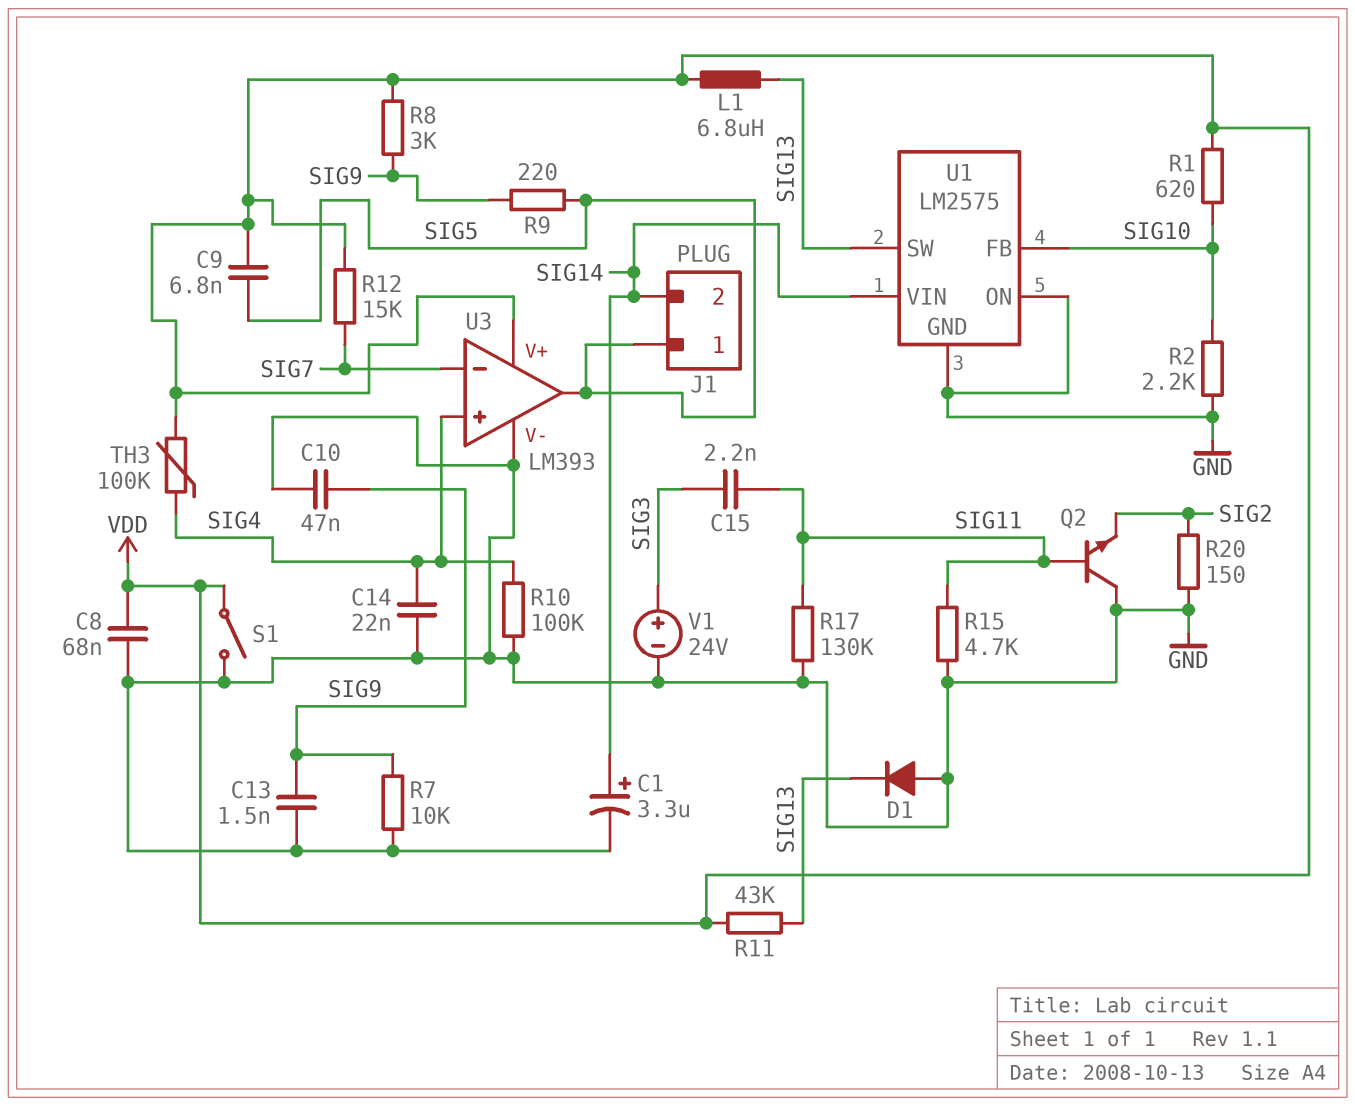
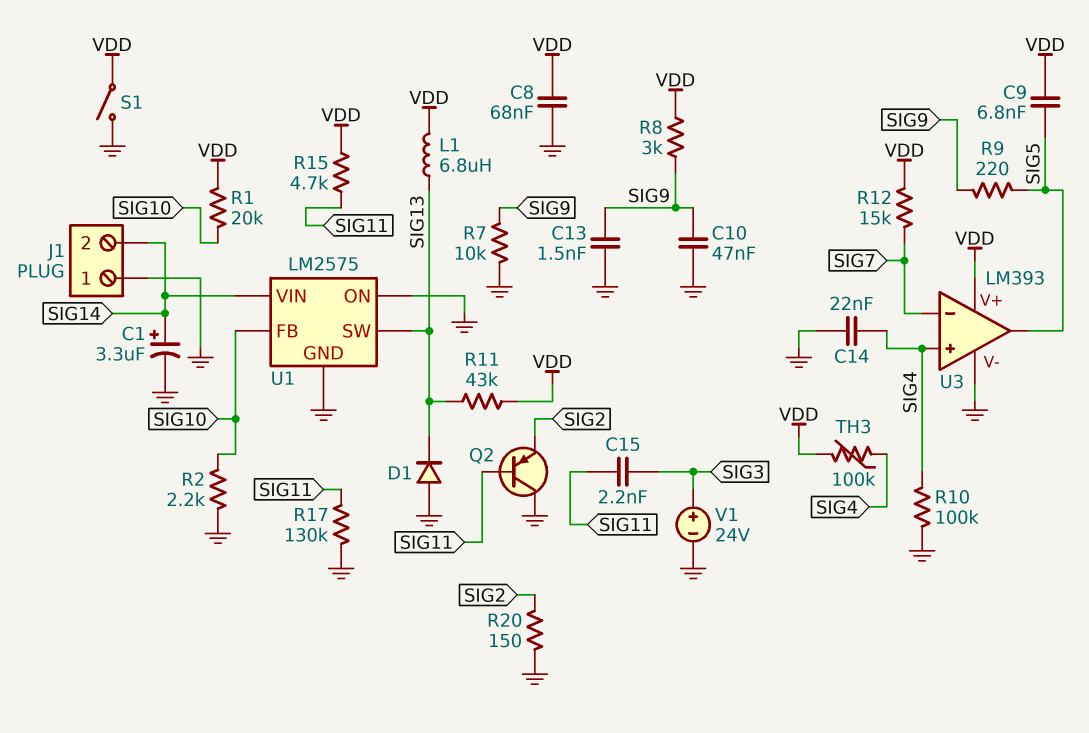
J1 pin 1: SIG5 -> GND
Q2: NPN (B SIG11, C GND, E SIG2) -> PNP (B SIG11, C GND, E SIG2)
R1: 620 (SIG10, VDD) -> 20k (SIG10, VDD)
R15: 4.7k (GND, SIG11) -> 4.7k (SIG11, VDD)

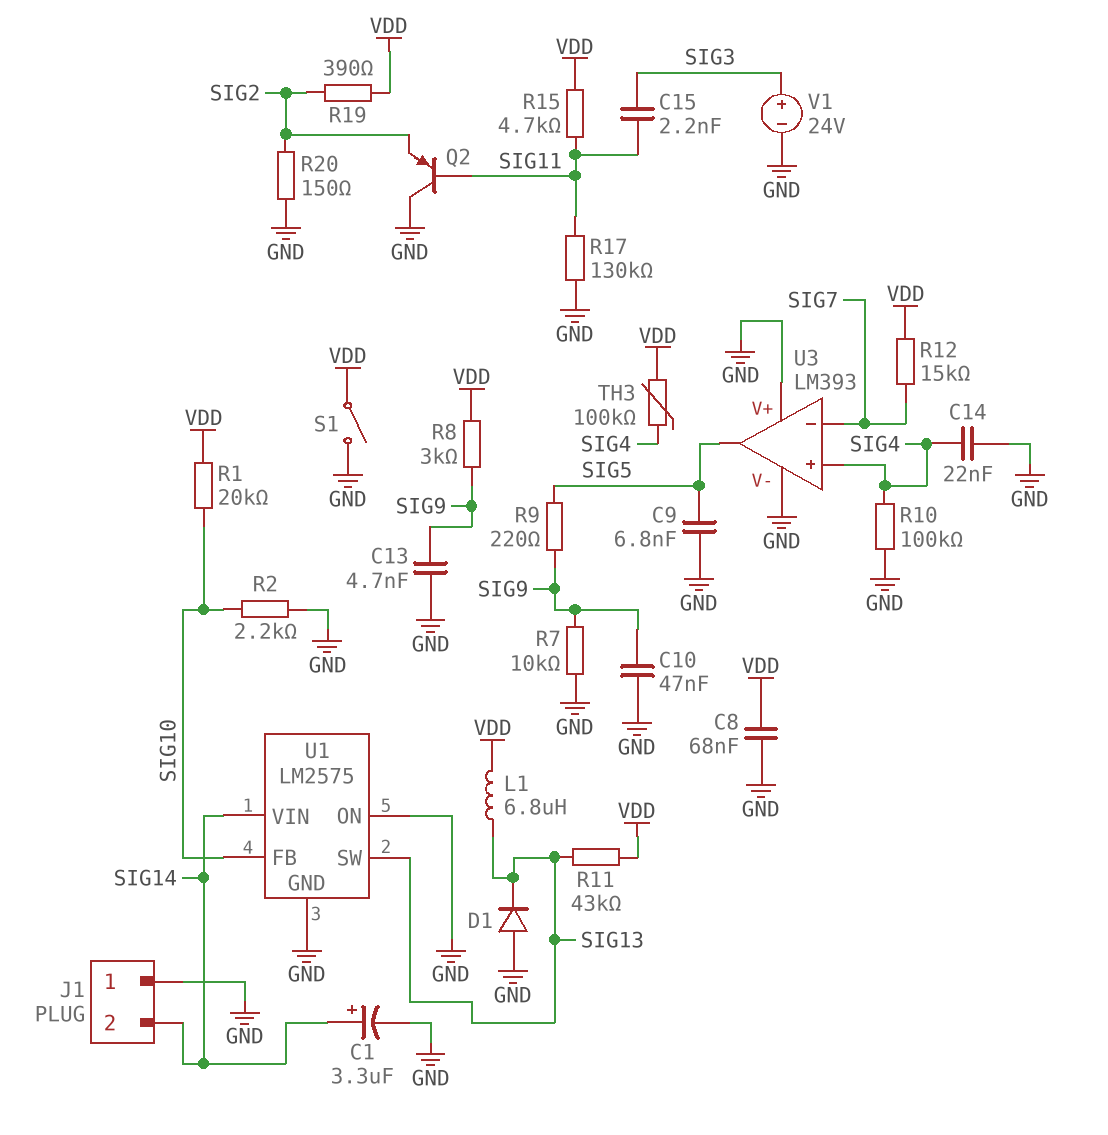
C9: 6.8nF (SIG5, VDD) -> 6.8nF (GND, SIG5)
C13: 1.5nF (GND, SIG9) -> 4.7nF (GND, SIG9)
R19: none -> 390 (SIG2, VDD)
U3 pin V+: VDD -> GND

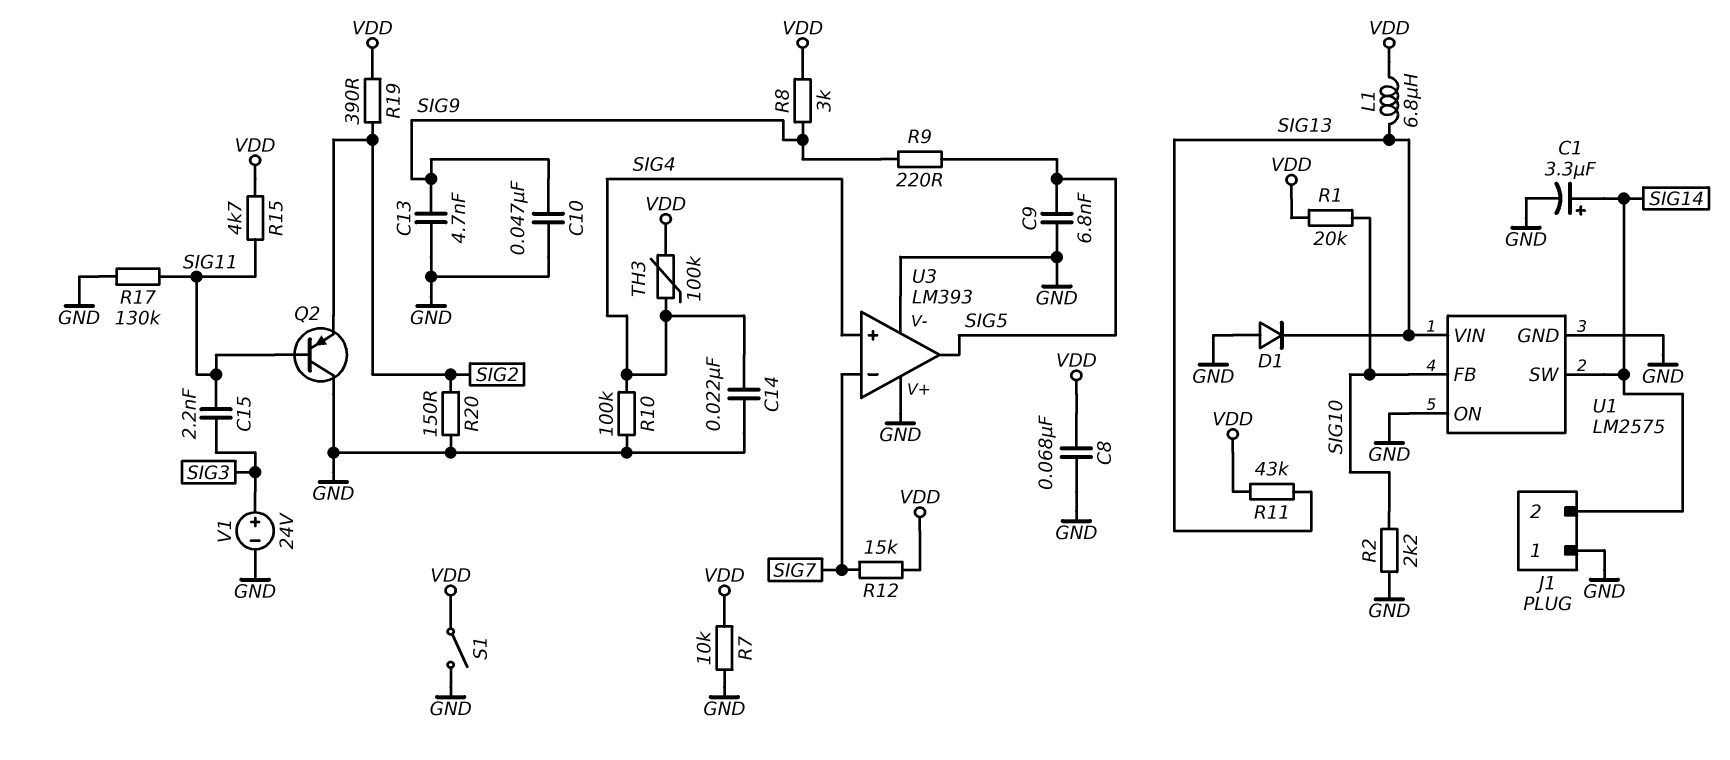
R7: 10k (GND, SIG9) -> 10k (GND, VDD)
U1 pin SW: SIG13 -> SIG14
U1 pin VIN: SIG14 -> SIG13

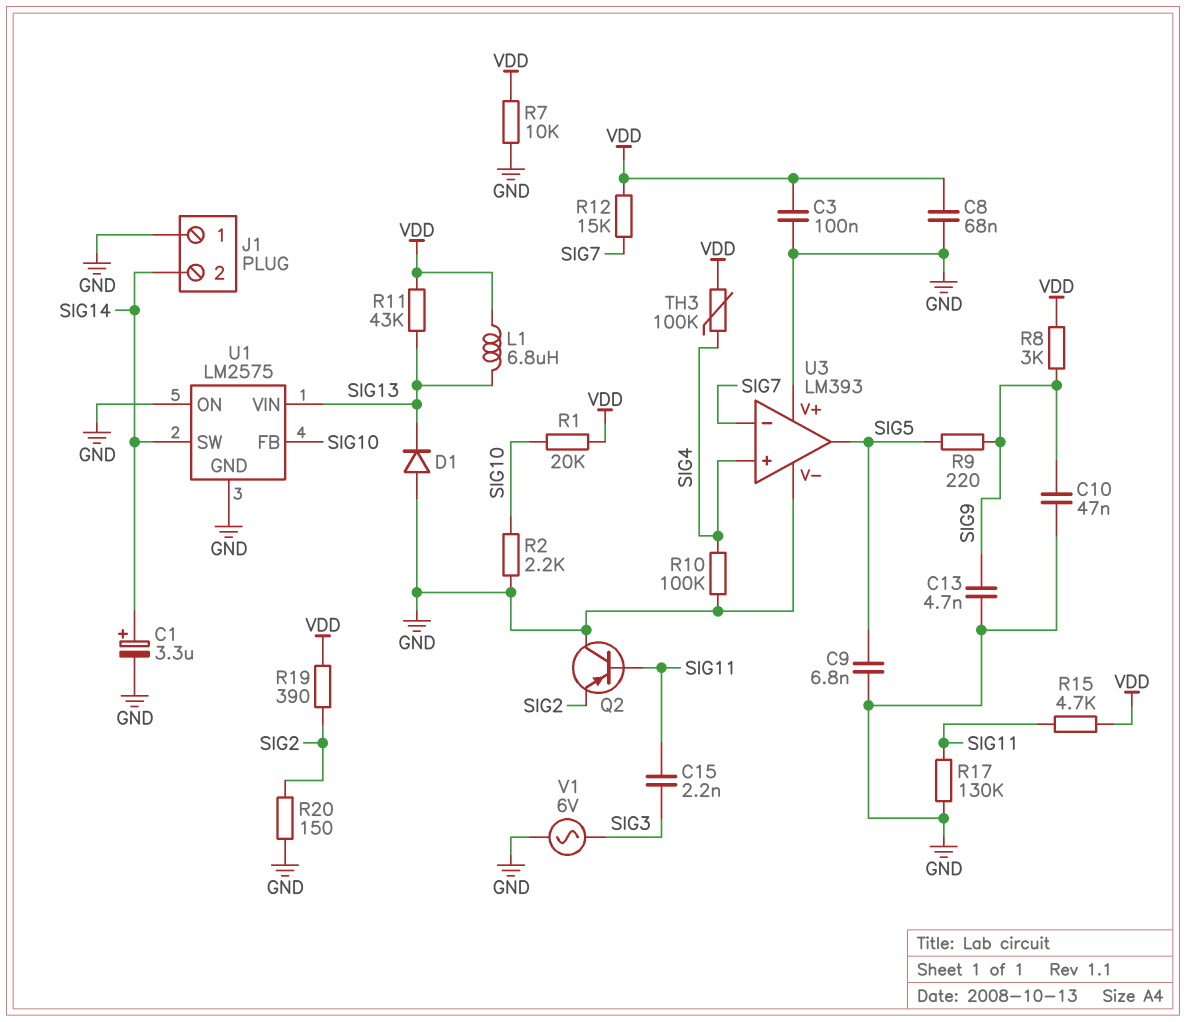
C3: none -> 100nF (GND, VDD)
C14: 22nF (GND, SIG4) -> none
S1: switch (GND, VDD) -> none
V1: 24V (plus SIG3, minus GND) -> AC 6V (GND, SIG3)

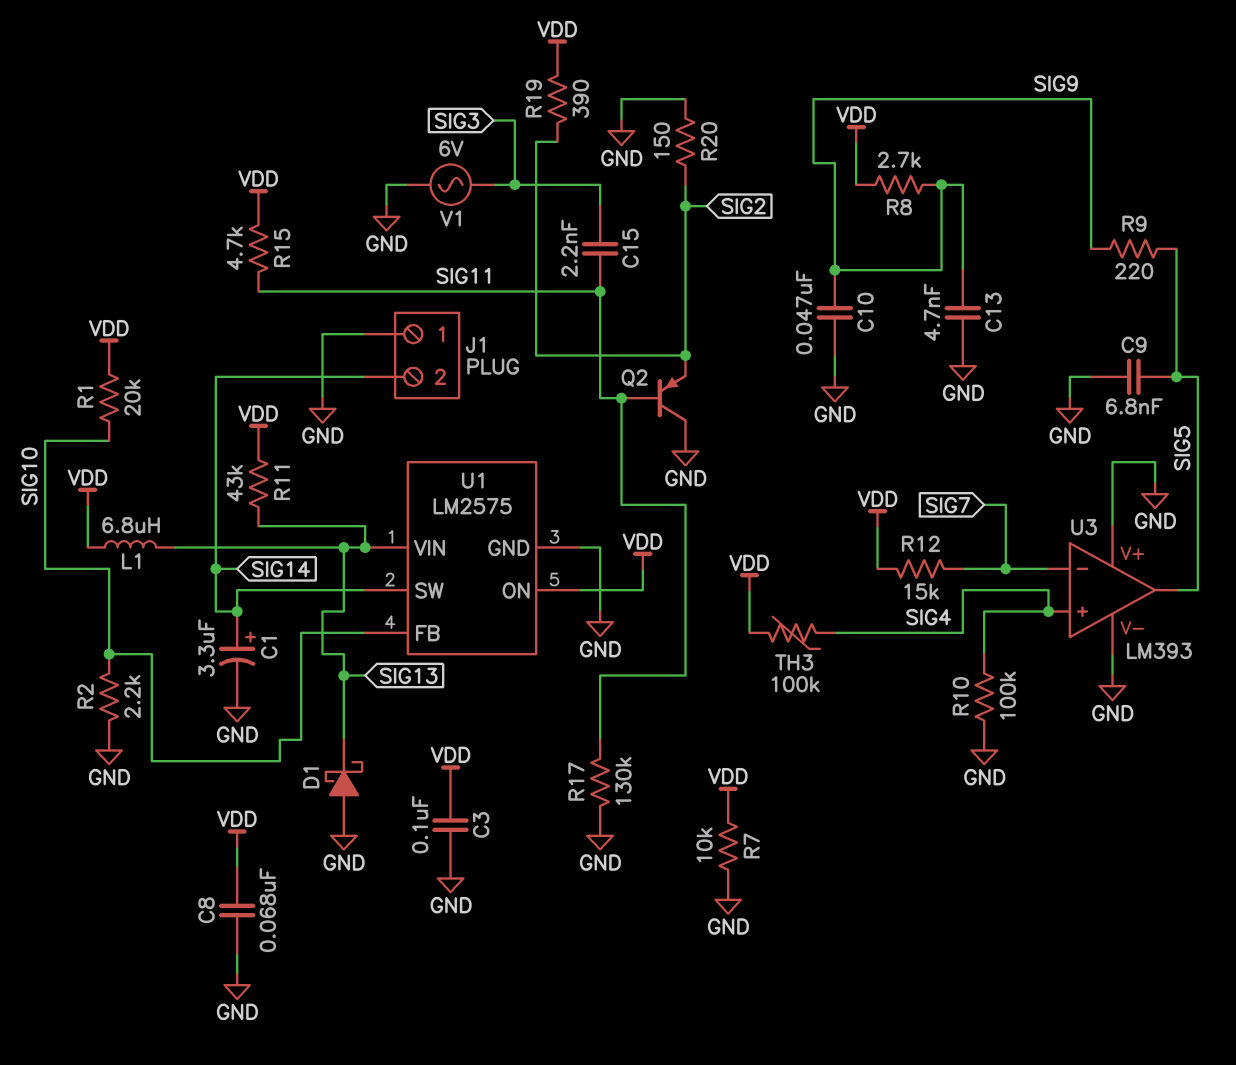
D1: diode (A GND, K SIG13) -> schottky (A GND, K SIG13)
R8: 3k (SIG9, VDD) -> 2.7k (SIG9, VDD)
U1 pin ON: GND -> VDD

